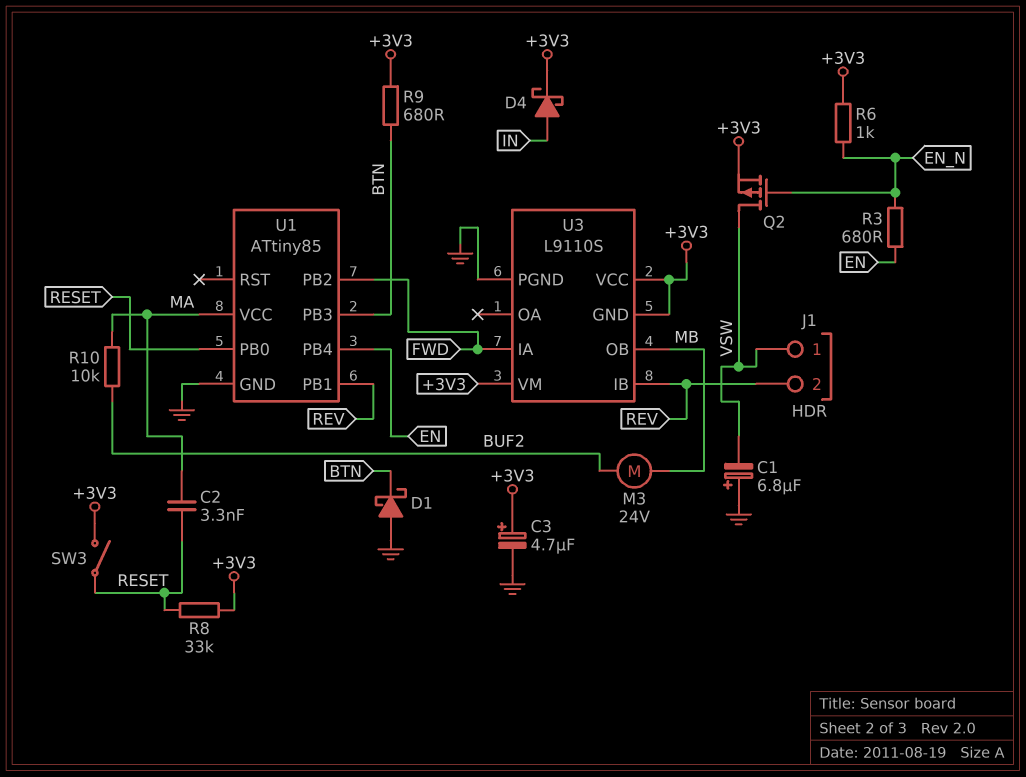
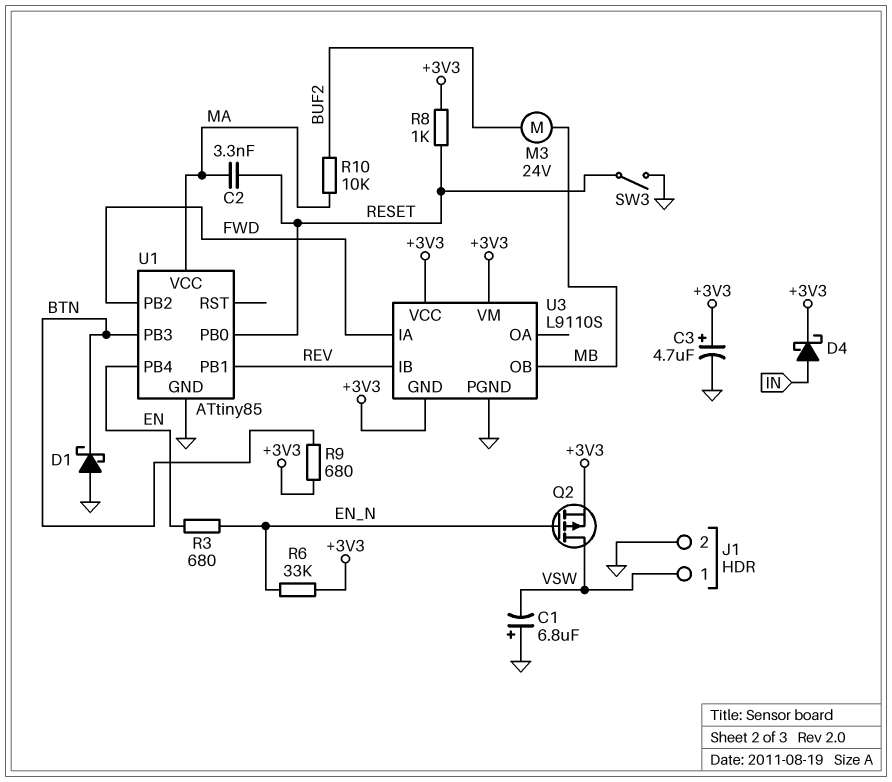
J1 pin 2: REV -> GND
R6: 1k (+3V3, EN_N) -> 33k (+3V3, EN_N)
R8: 33k (+3V3, RESET) -> 1k (+3V3, RESET)
SW3: switch (+3V3, RESET) -> switch (GND, RESET)

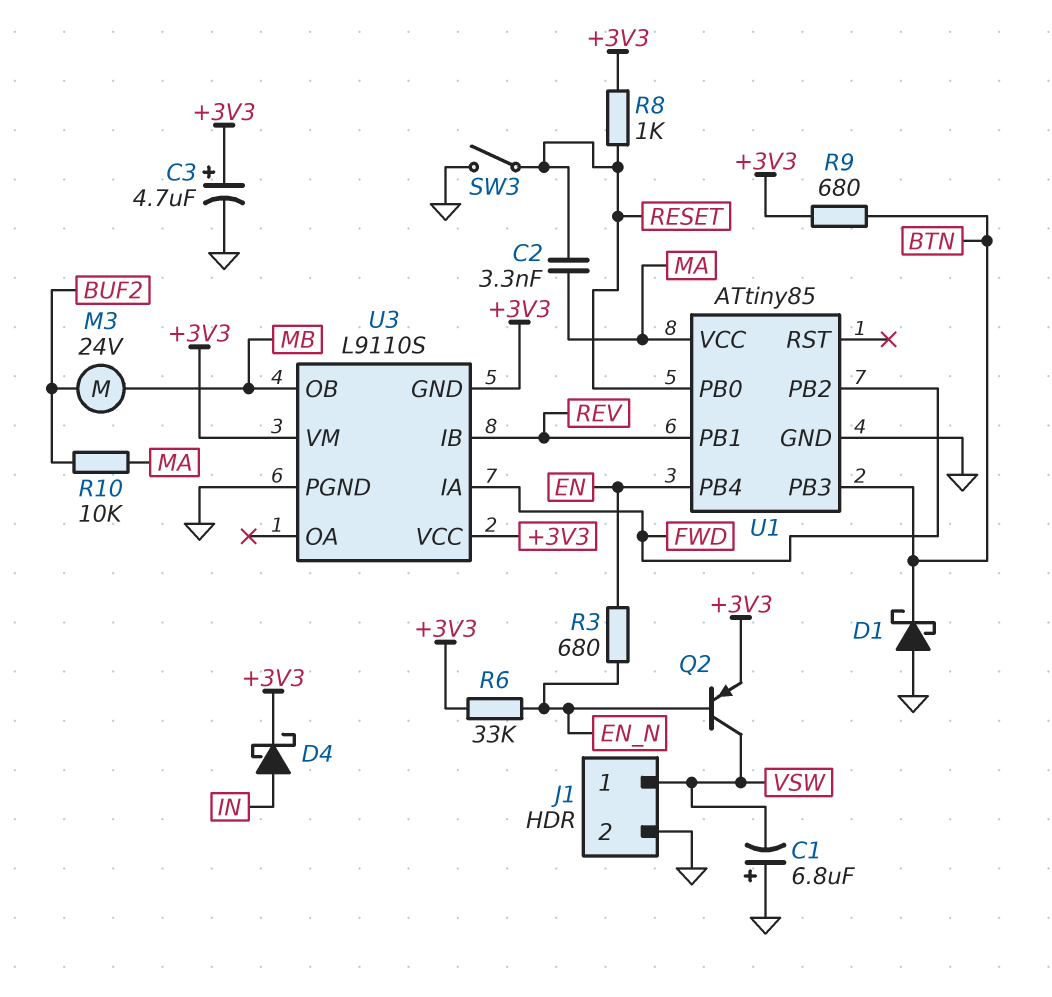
Q2: PMOS (G EN_N, D VSW, S +3V3) -> PNP (B EN_N, C VSW, E +3V3)

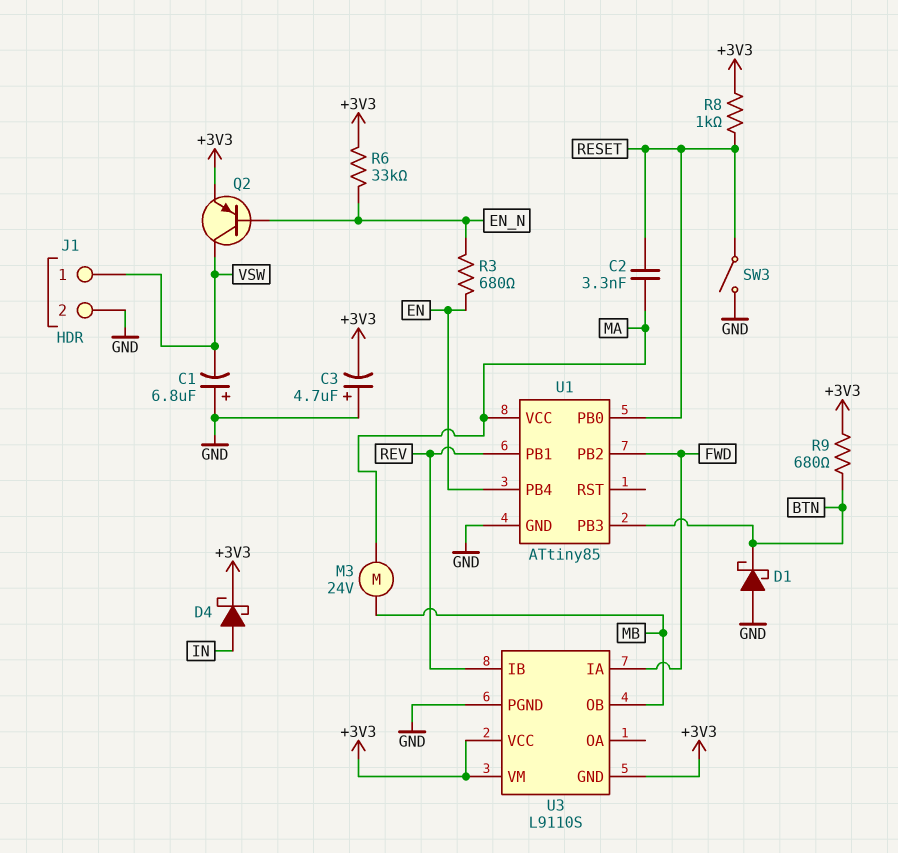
C3: 4.7uF (plus +3V3, minus GND) -> 4.7uF (plus GND, minus +3V3)
M3: motor 24V (BUF2, MB) -> motor 24V (MA, MB)
R10: 10k (BUF2, MA) -> none

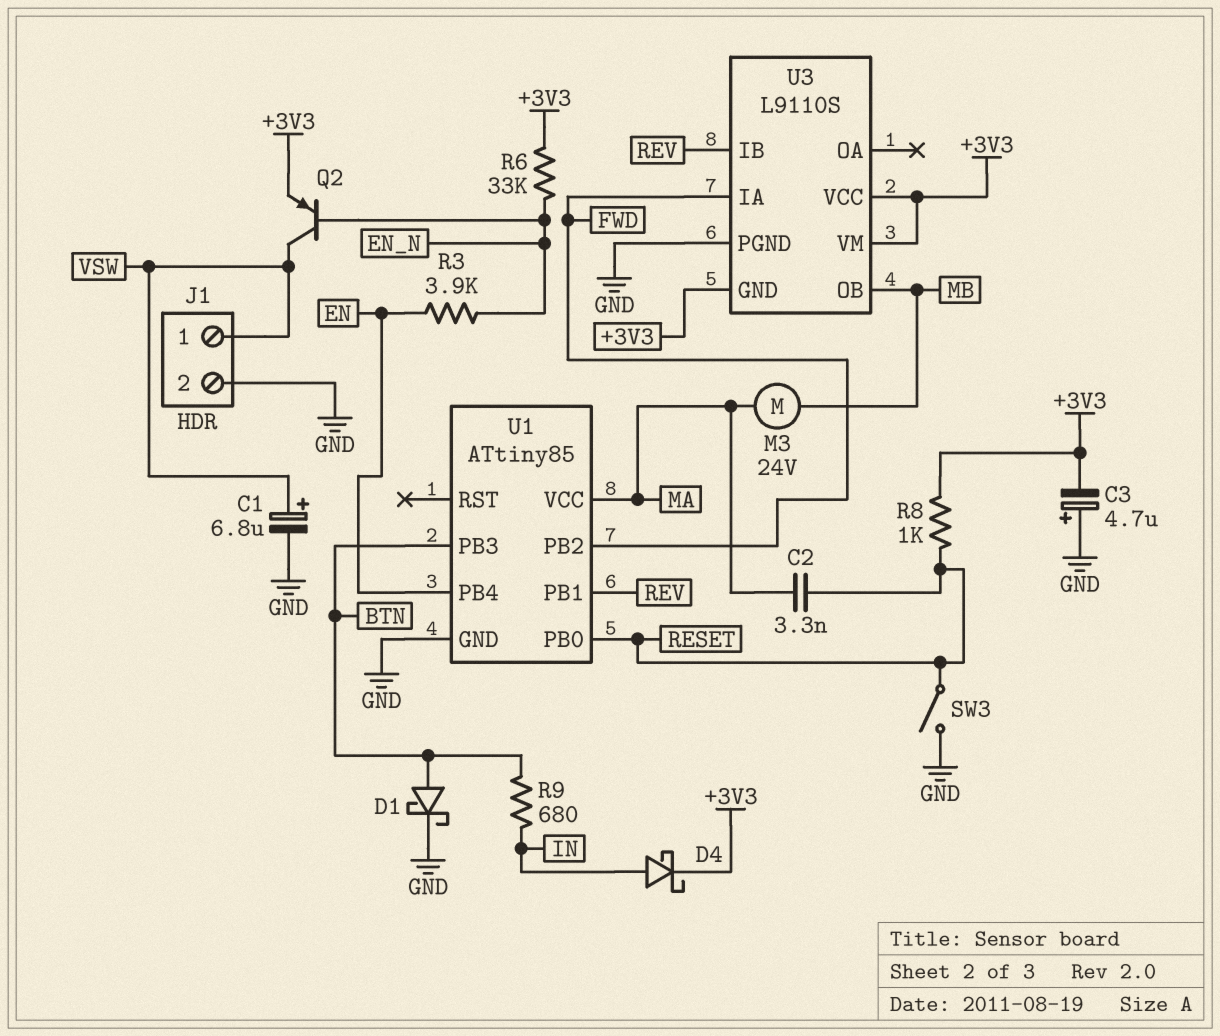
C1: 6.8uF (plus GND, minus VSW) -> 6.8uF (plus VSW, minus GND)
D1: schottky (A GND, K BTN) -> schottky (A BTN, K GND)
R3: 680 (EN, EN_N) -> 3.9k (EN, EN_N)
R9: 680 (+3V3, BTN) -> 680 (BTN, IN)

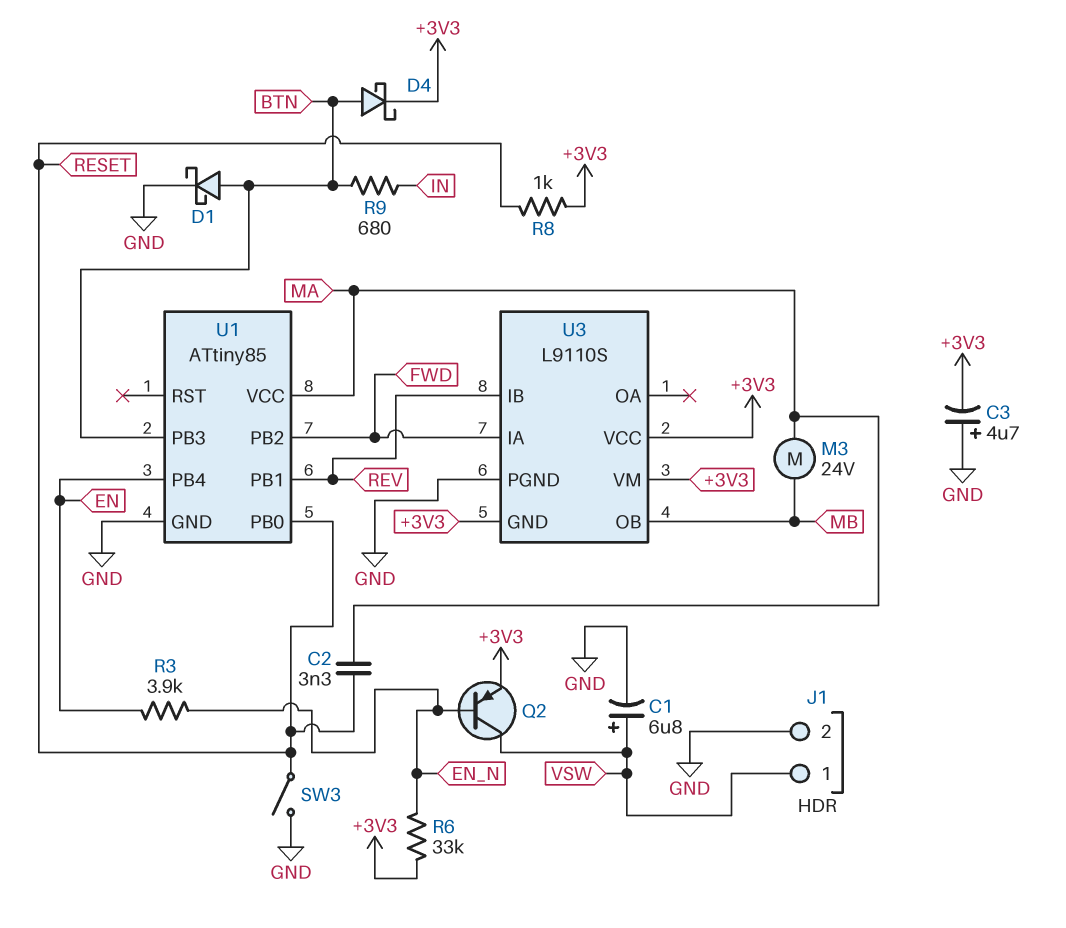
D4: schottky (A IN, K +3V3) -> schottky (A BTN, K +3V3)

